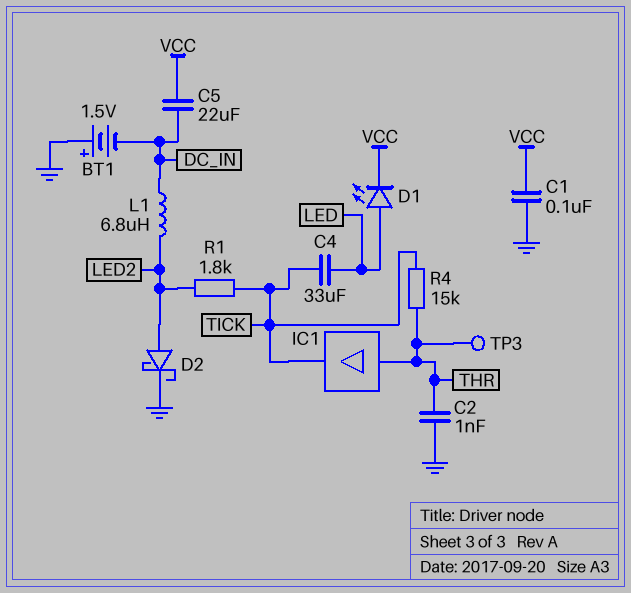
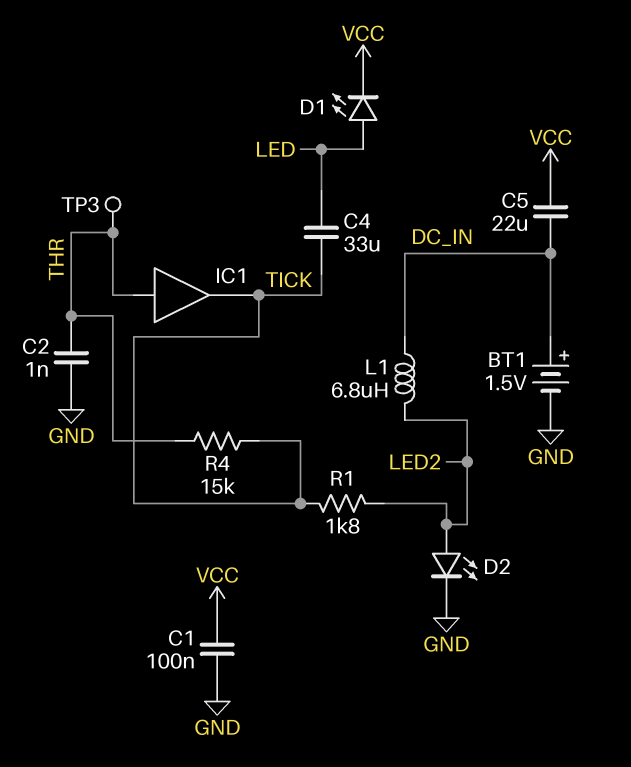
BT1: 1.5V (plus GND, minus DC_IN) -> 1.5V (plus DC_IN, minus GND)
D2: schottky (A LED2, K GND) -> LED (A LED2, K GND)

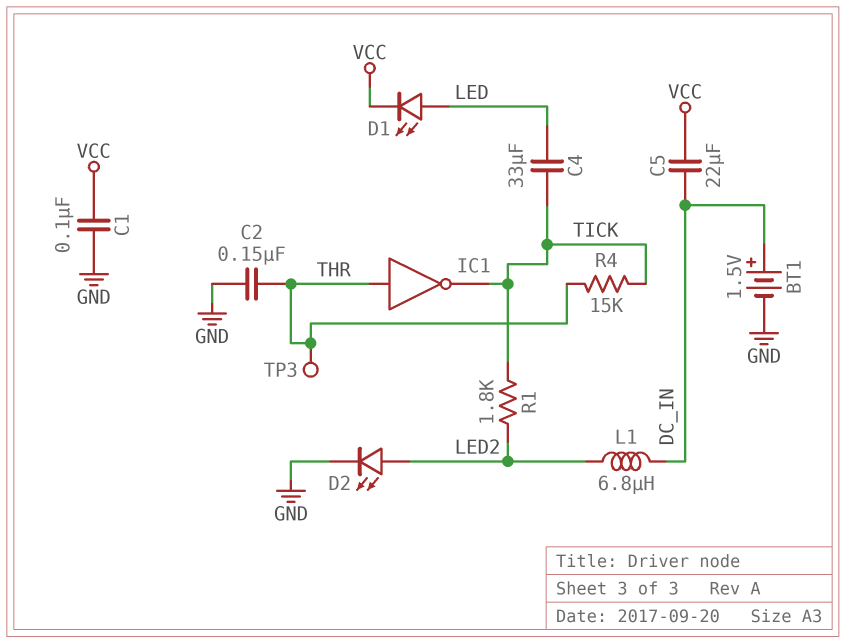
C2: 1nF (GND, THR) -> 150nF (GND, THR)
IC1: buffer (in THR, out TICK) -> NOT (in THR, out TICK)

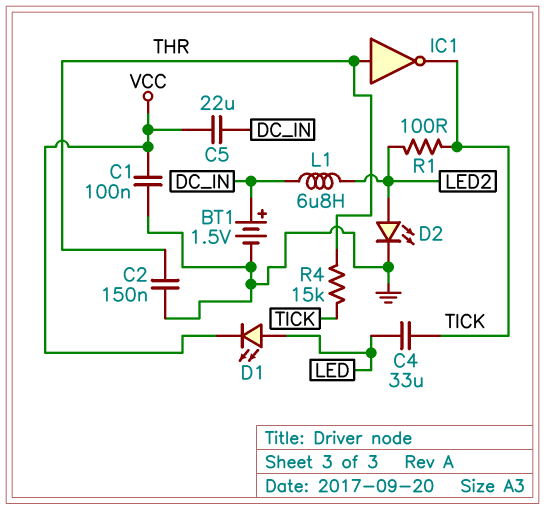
R1: 1.8k (LED2, TICK) -> 100 (LED2, TICK)
TP3: test point (THR) -> none

